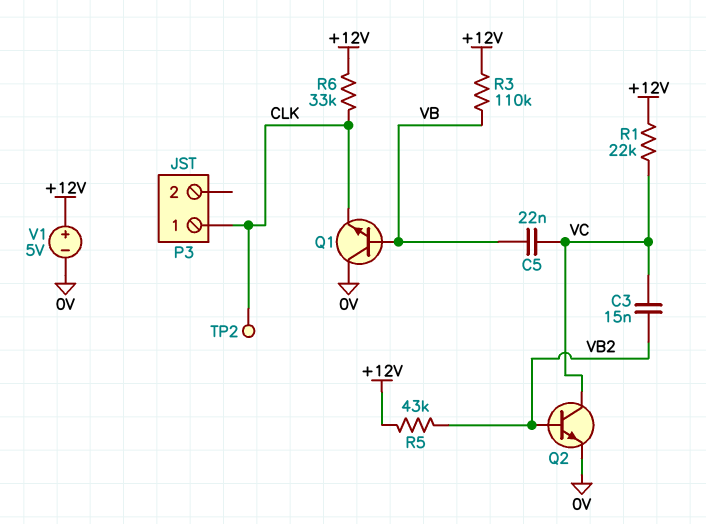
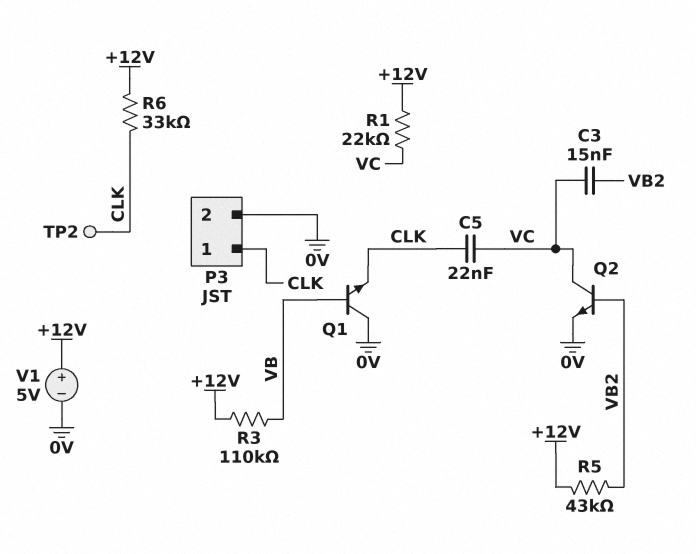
C5: 22nF (VB, VC) -> 22nF (CLK, VC)
P3 pin 2: none -> 0V

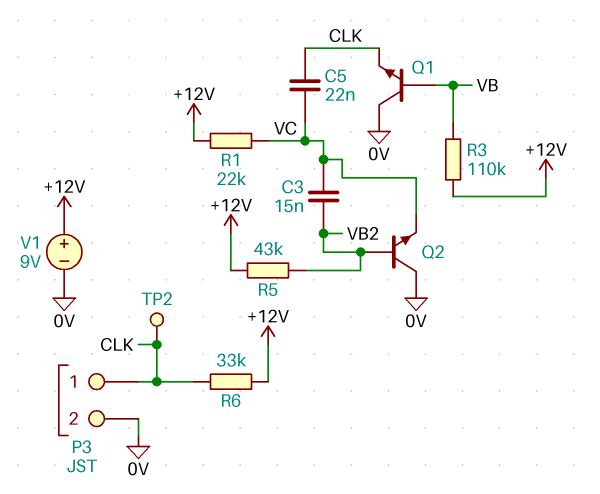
Q2: NPN (B VB2, C VC, E 0V) -> NPN (B VB2, C 0V, E VC)
V1: 5V (plus +12V, minus 0V) -> 9V (plus +12V, minus 0V)

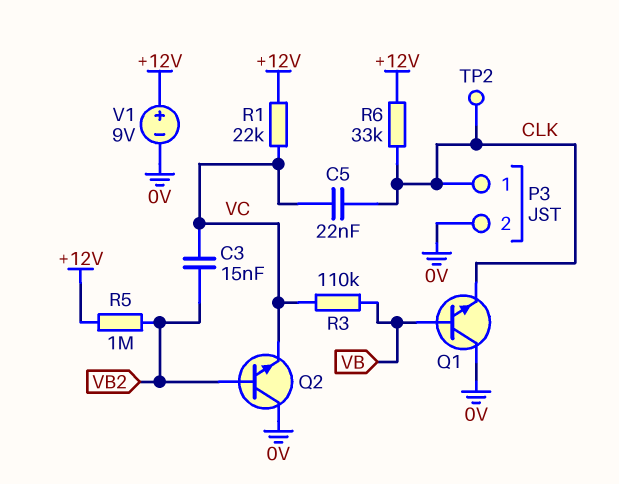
R3: 110k (+12V, VB) -> 110k (VB, VC)
R5: 43k (+12V, VB2) -> 1M (+12V, VB2)

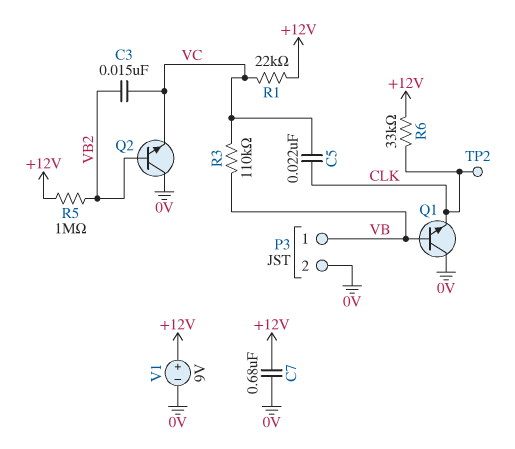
C7: none -> 680nF (+12V, 0V)
P3 pin 1: CLK -> VB

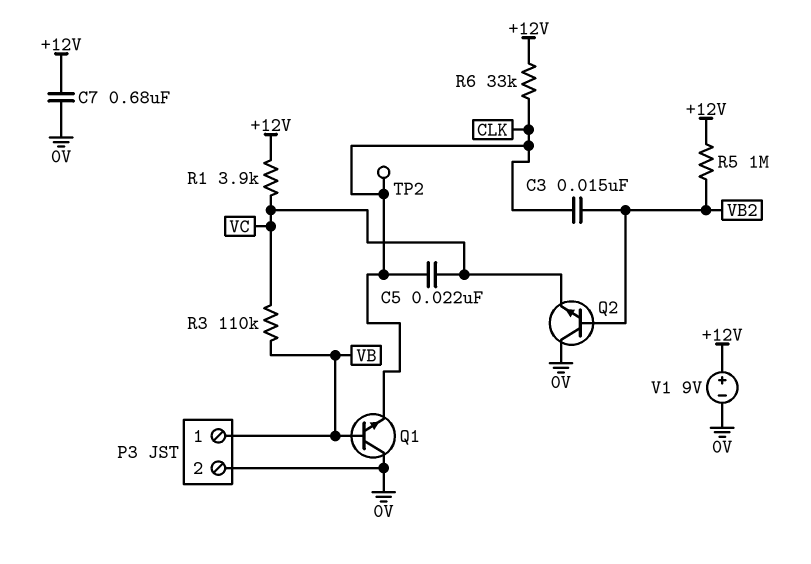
C3: 15nF (VB2, VC) -> 15nF (CLK, VB2)
R1: 22k (+12V, VC) -> 3.9k (+12V, VC)

